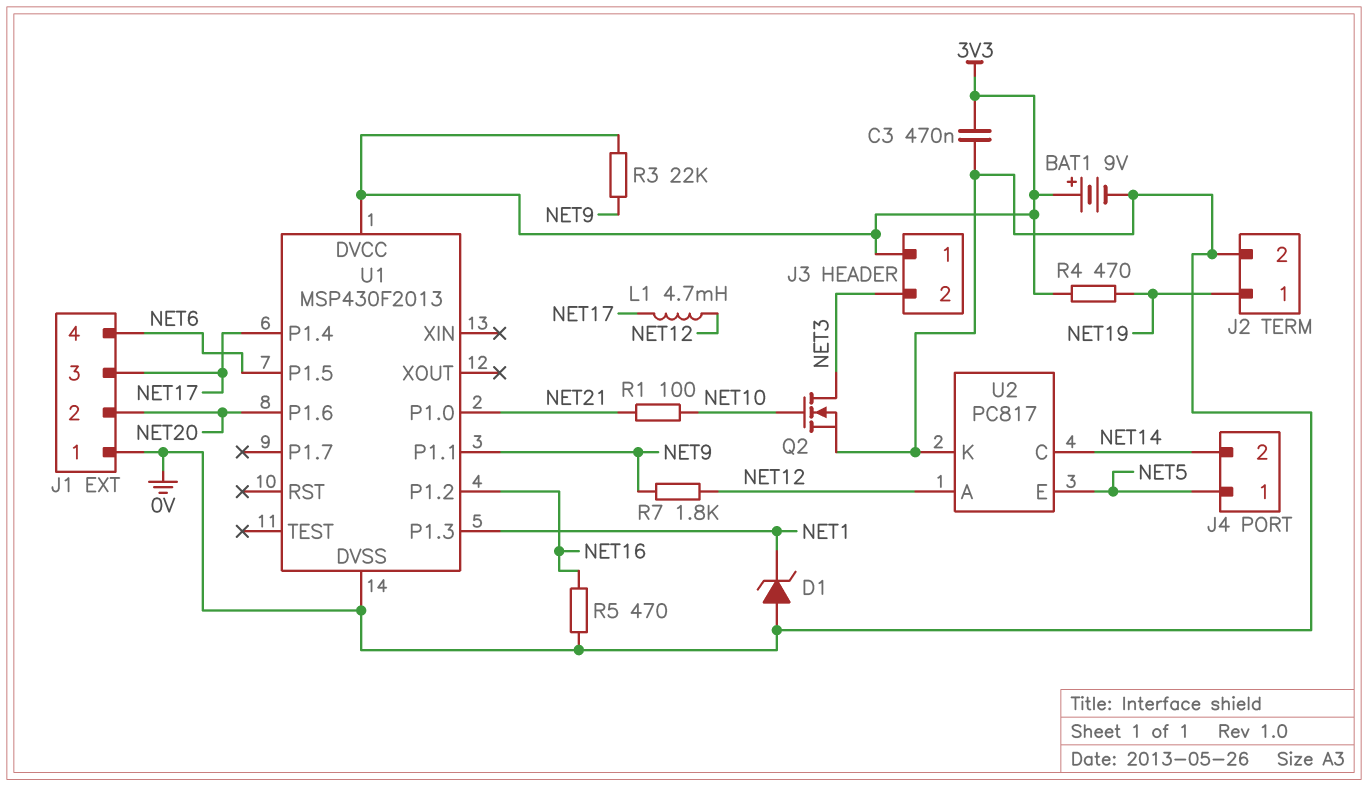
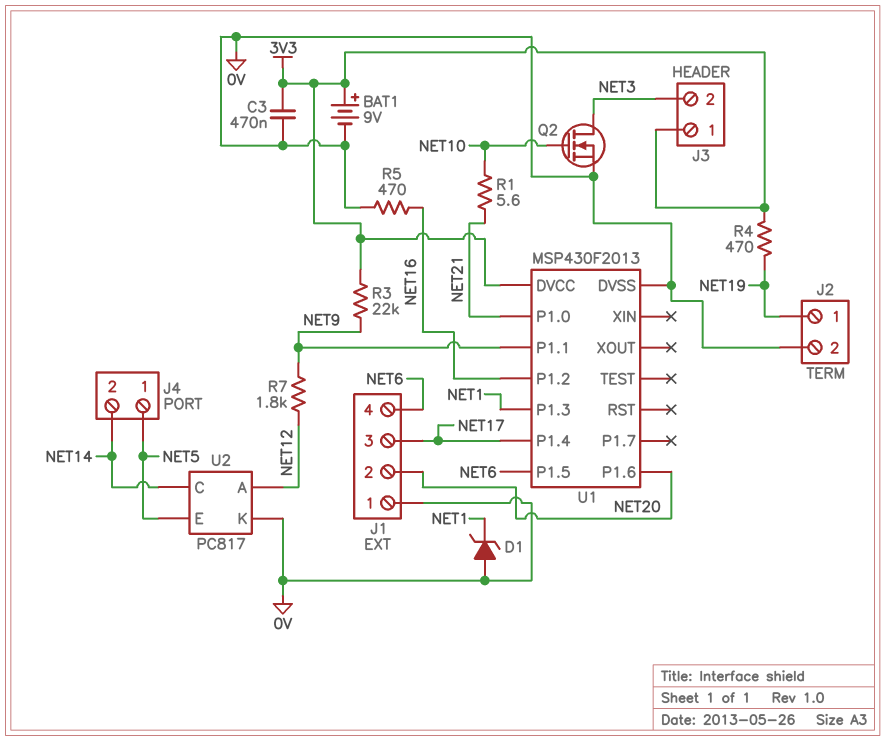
L1: 4.7mH (NET12, NET17) -> none
R1: 100 (NET10, NET21) -> 5.6 (NET10, NET21)

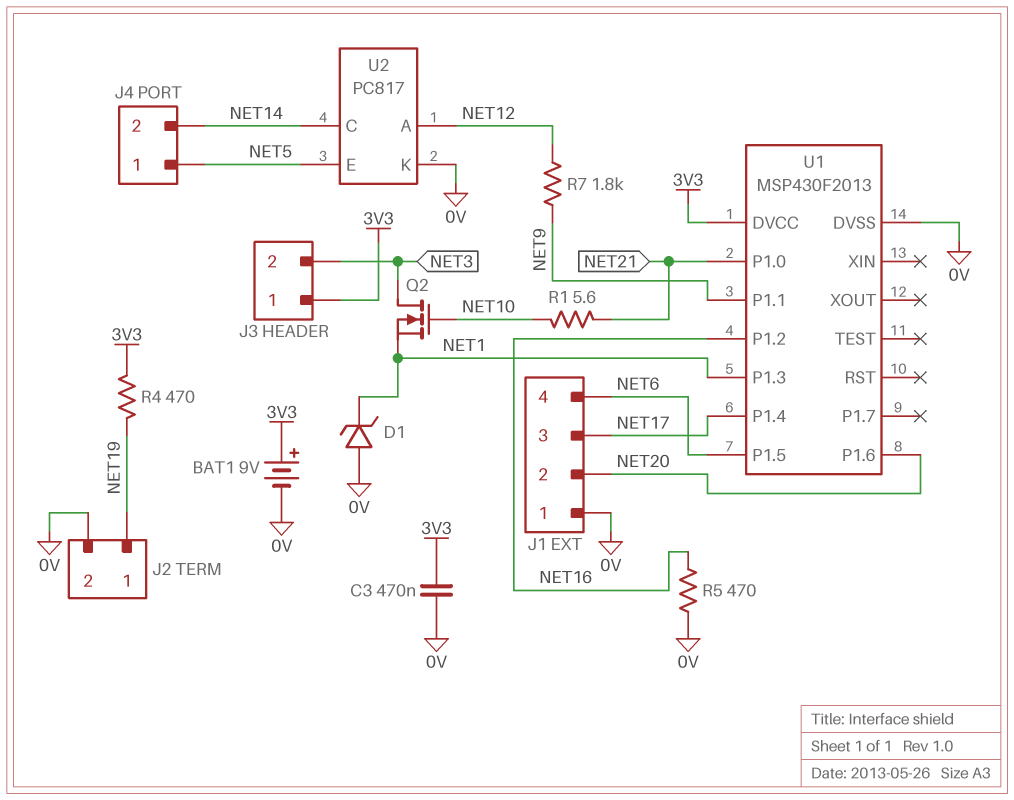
Q2: NMOS (G NET10, D NET3, S 0V) -> NMOS (G NET10, D NET3, S NET1)
R3: 22k (3V3, NET9) -> none

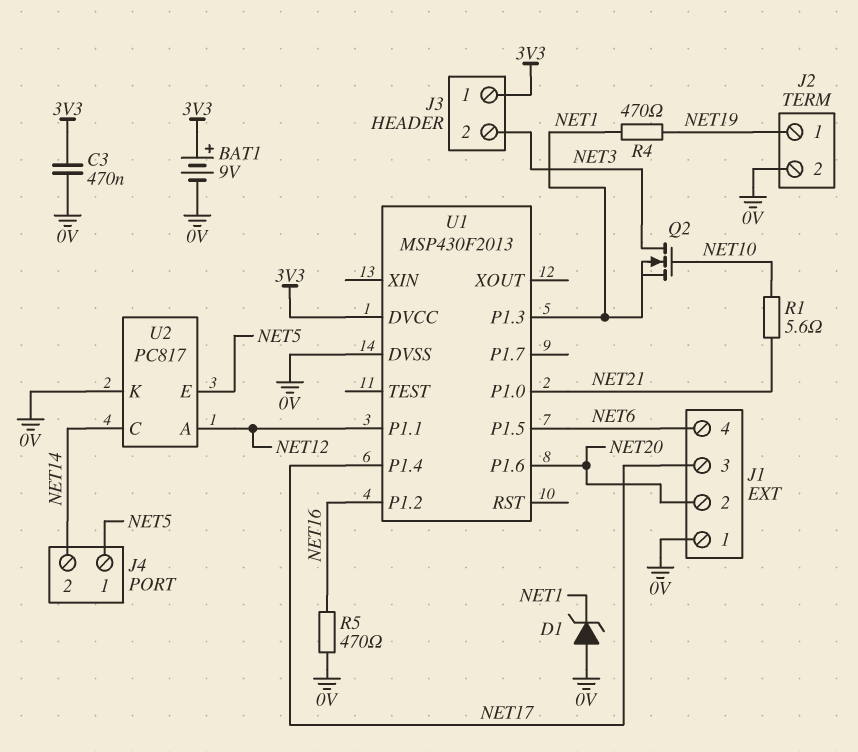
R4: 470 (3V3, NET19) -> 470 (NET1, NET19)
R7: 1.8k (NET9, NET12) -> none
U1 pin P1.1: NET9 -> NET12

